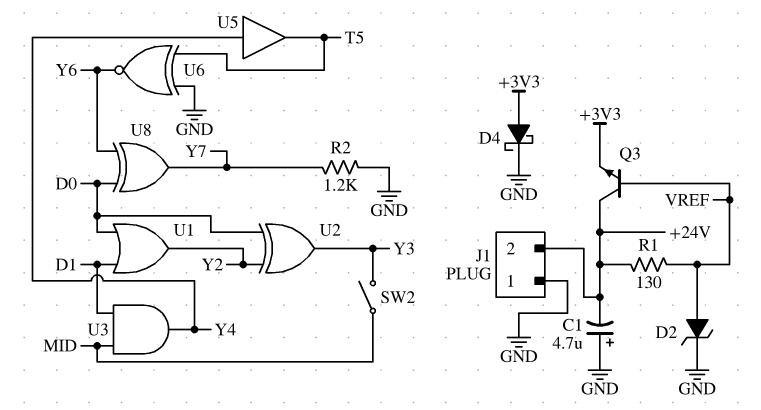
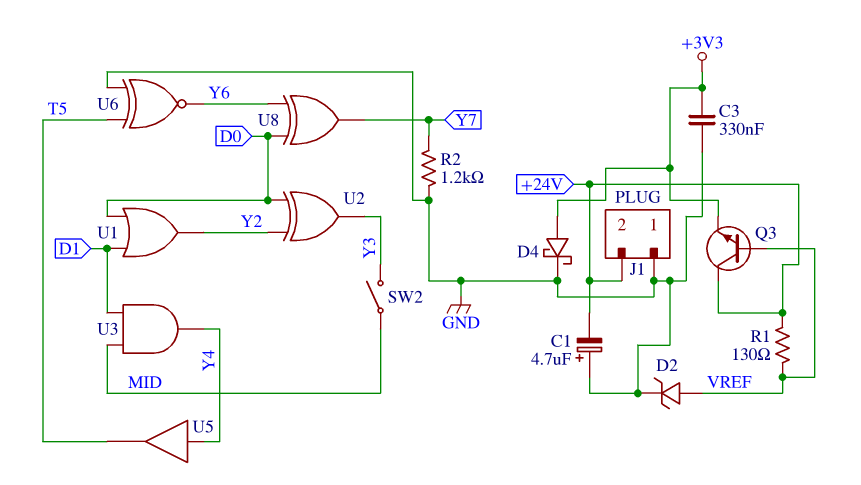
C3: none -> 330nF (+3V3, GND)

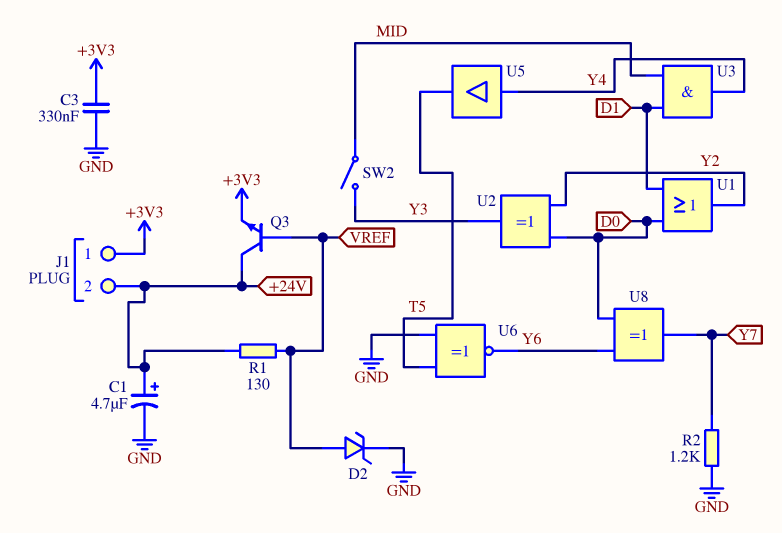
C1: 4.7uF (plus GND, minus +24V) -> 4.7uF (plus +24V, minus GND)
D4: schottky (A +3V3, K GND) -> none
J1 pin 1: GND -> +3V3

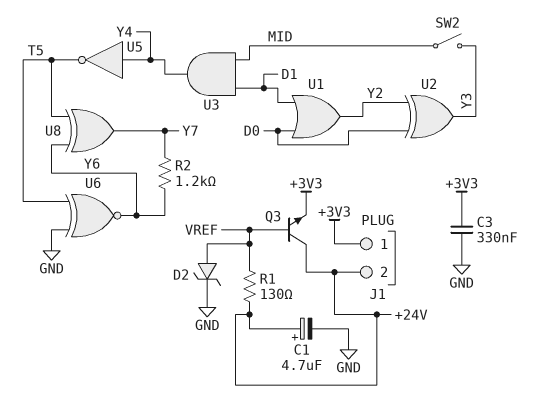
R2: 1.2k (GND, Y7) -> 1.2k (Y6, Y7)
U5: buffer (in Y4, out T5) -> NOT (in Y4, out T5)
U8: XOR (in D0, in Y6, out Y7) -> XOR (in T5, in Y6, out Y7)

